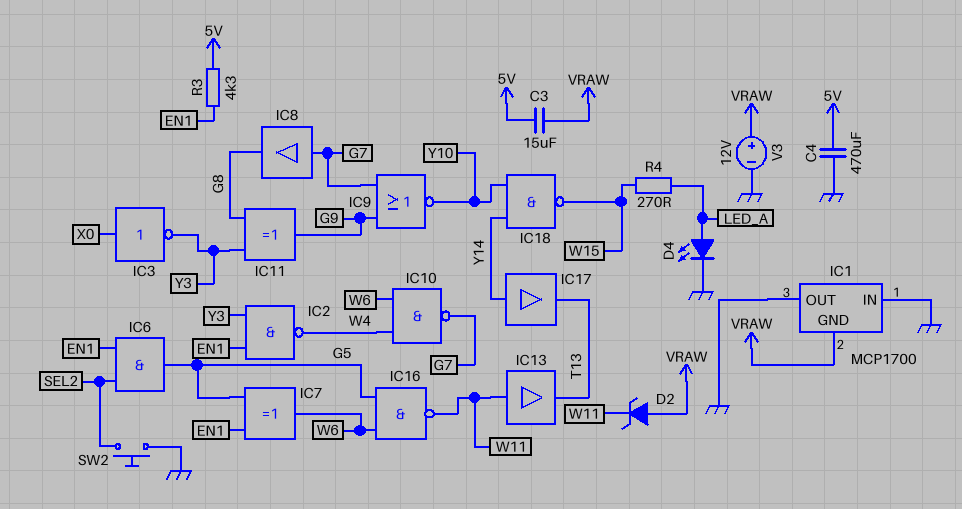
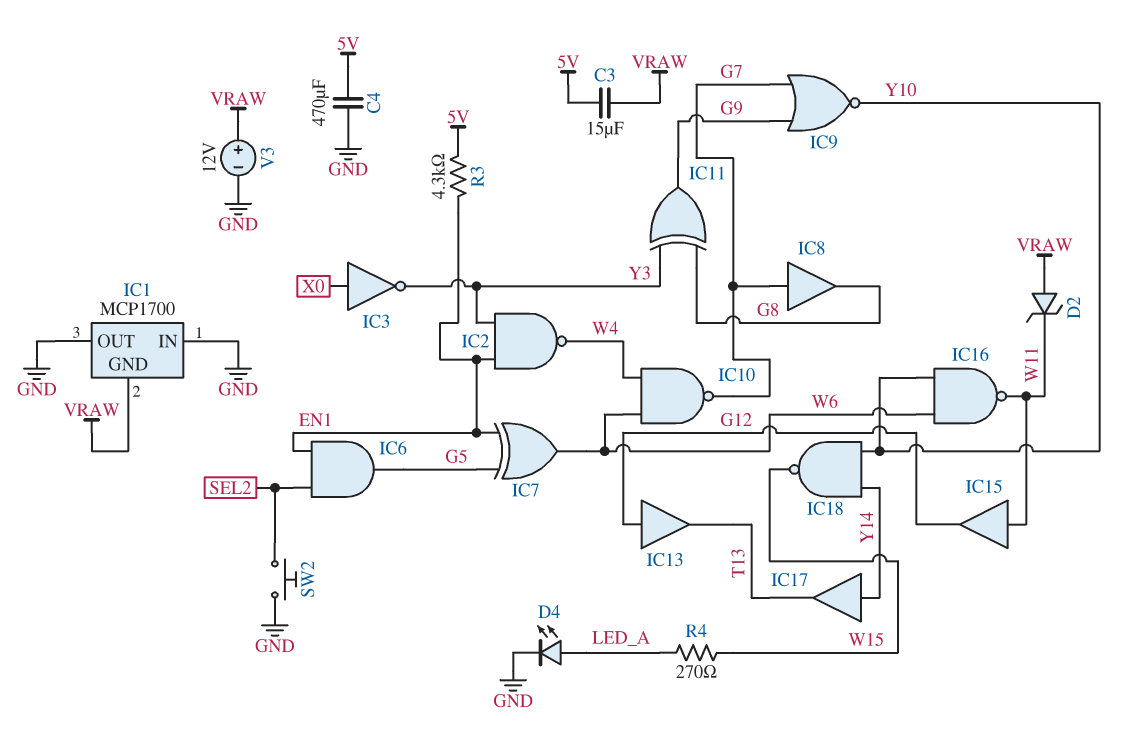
IC13: buffer (in W11, out T13) -> buffer (in G12, out T13)
IC15: none -> buffer (in W11, out G12)
IC16: NAND (in G5, in W6, out W11) -> NAND (in W6, in Y10, out W11)

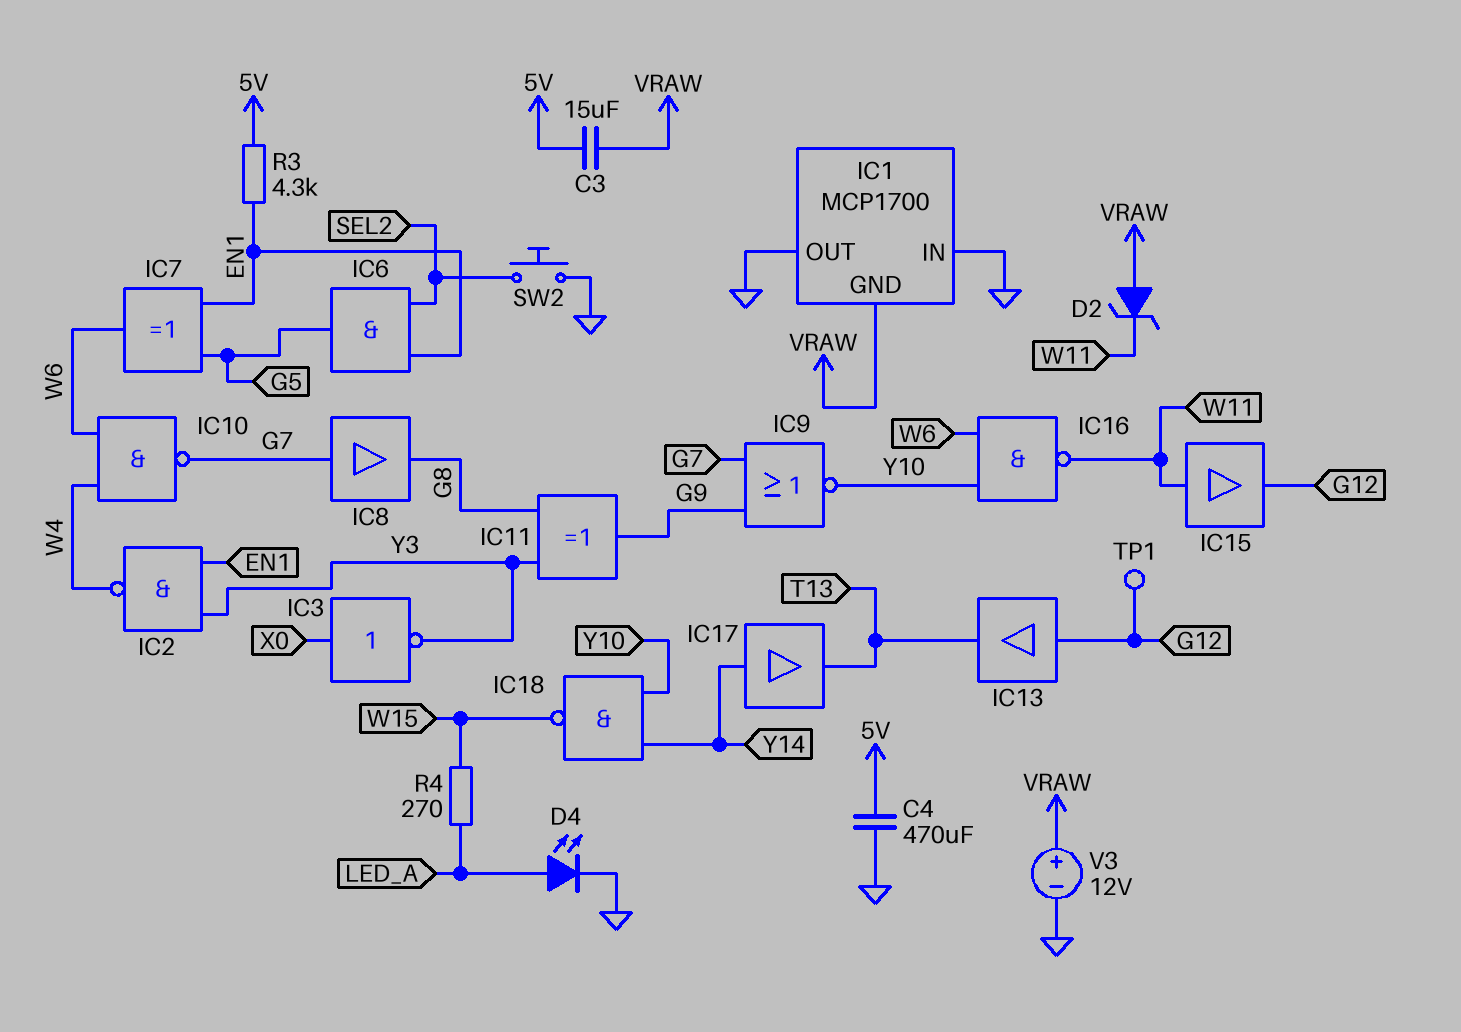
TP1: none -> test point (G12)

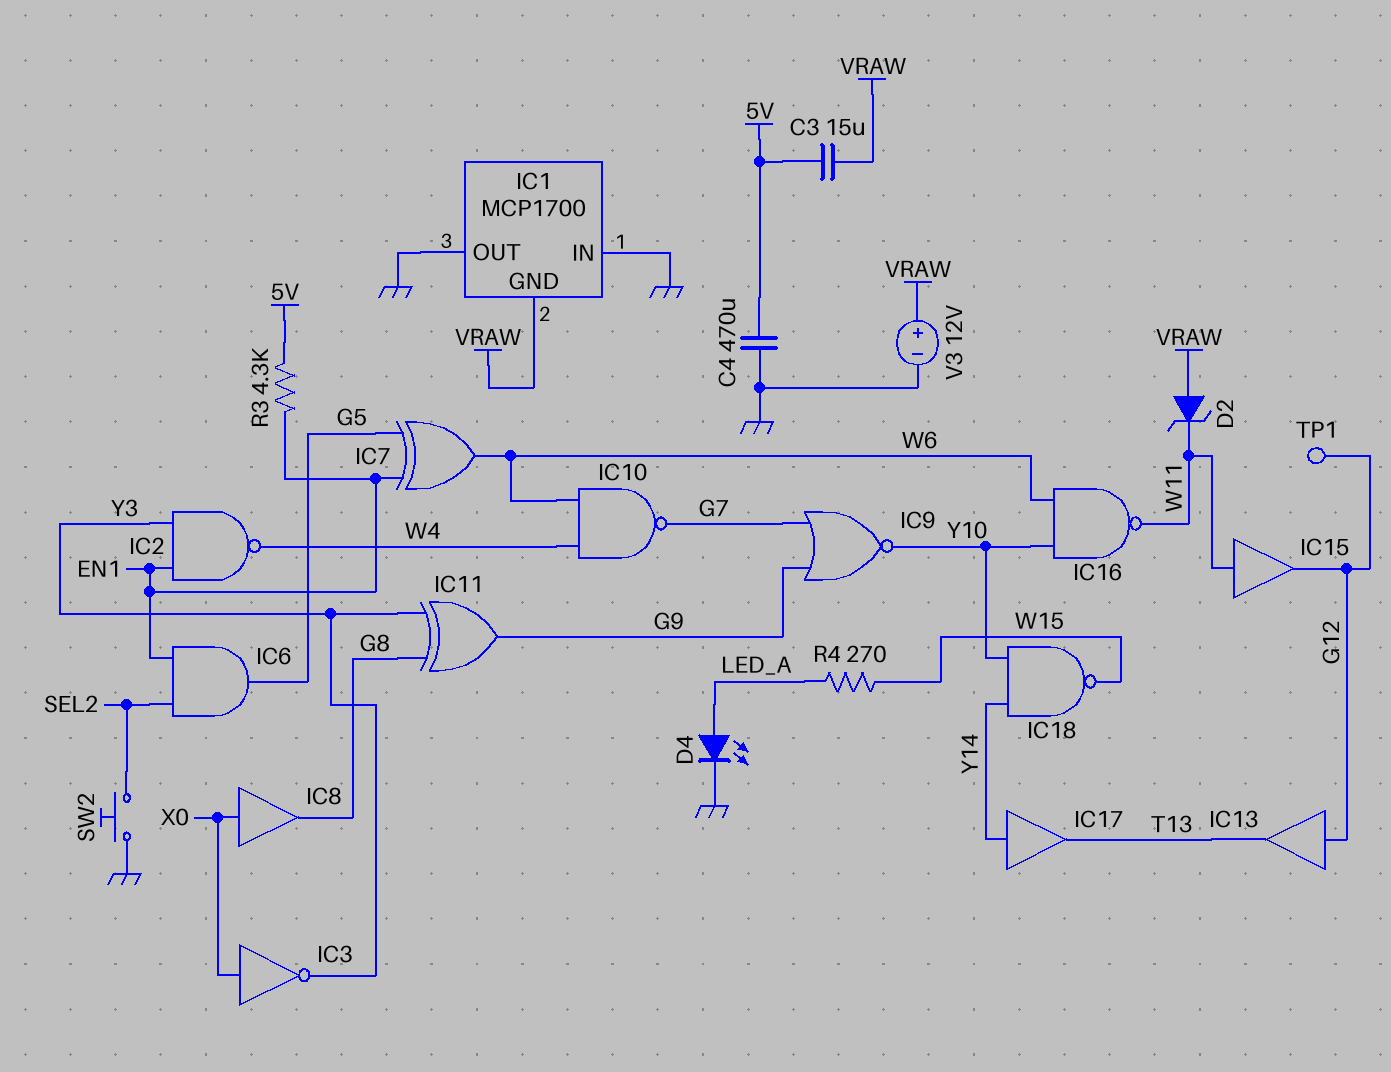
IC8: buffer (in G7, out G8) -> buffer (in X0, out G8)

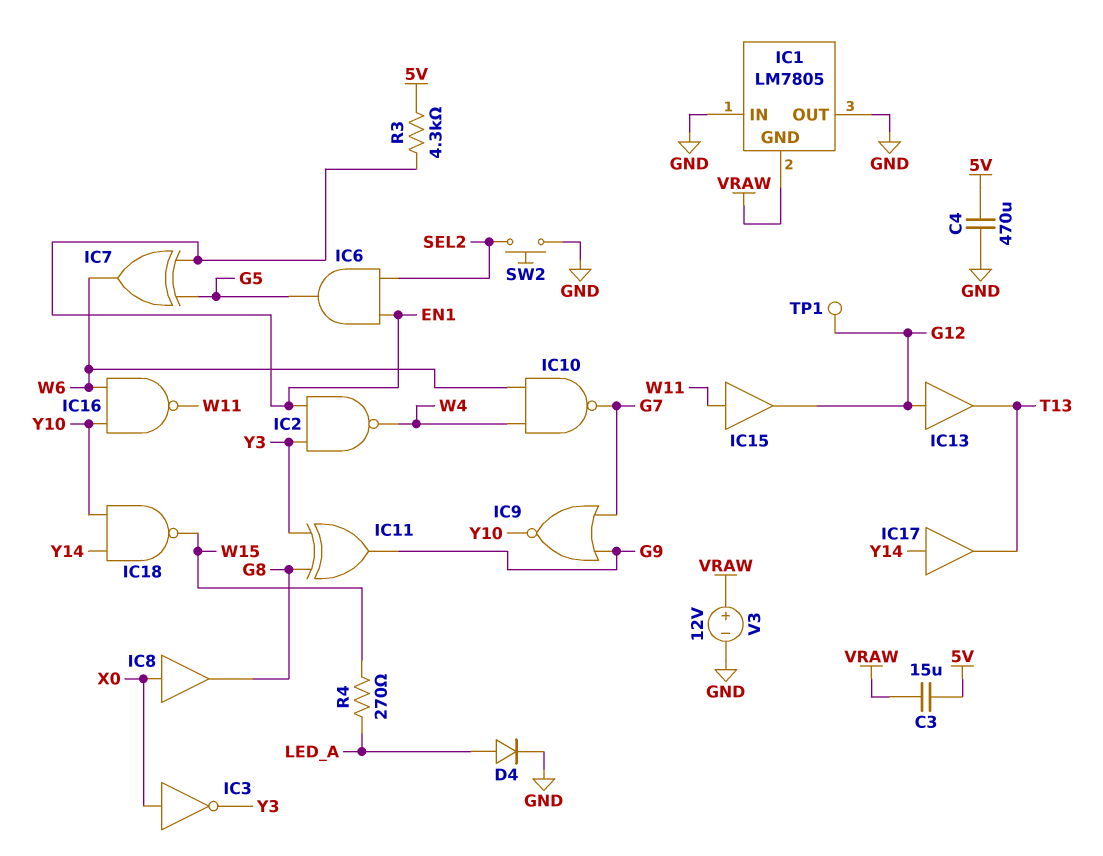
D2: zener (A VRAW, K W11) -> none
D4: LED (A LED_A, K GND) -> diode (A LED_A, K GND)
IC1: MCP1700 -> LM7805

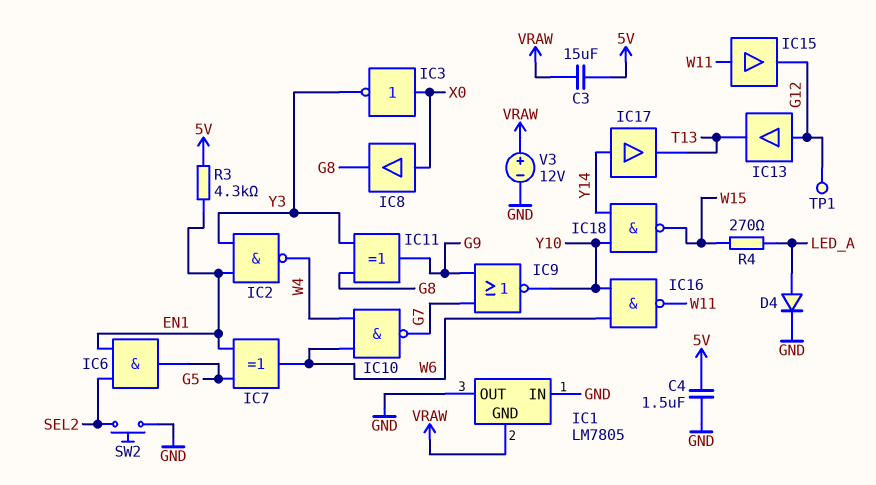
C4: 470uF (5V, GND) -> 1.5uF (5V, GND)

